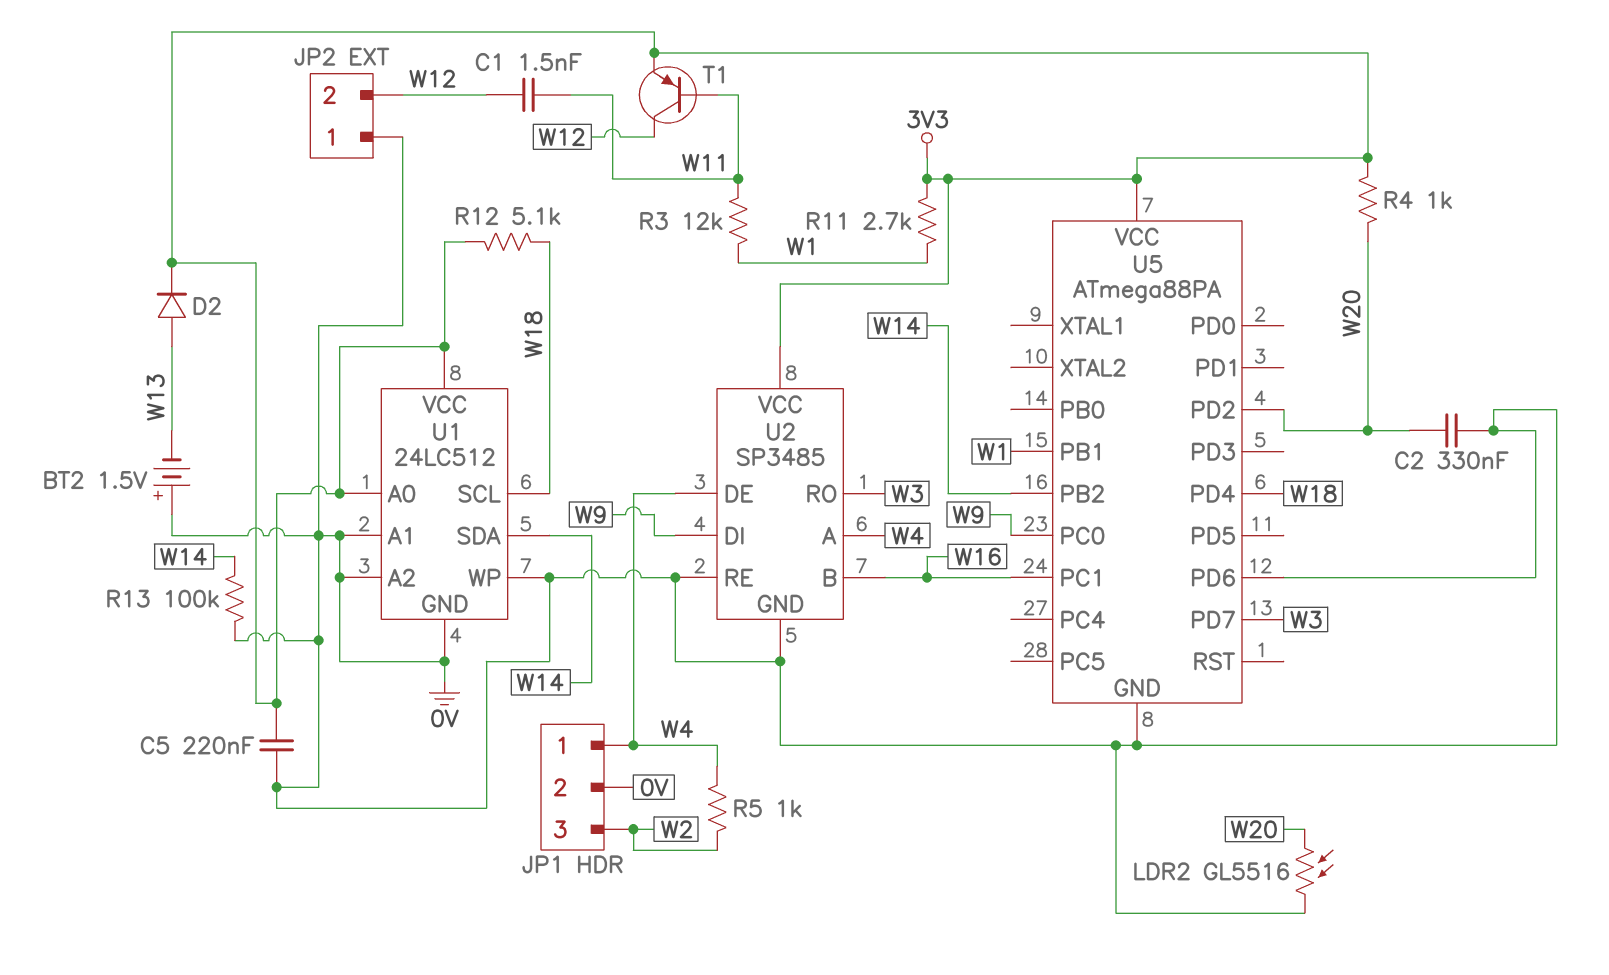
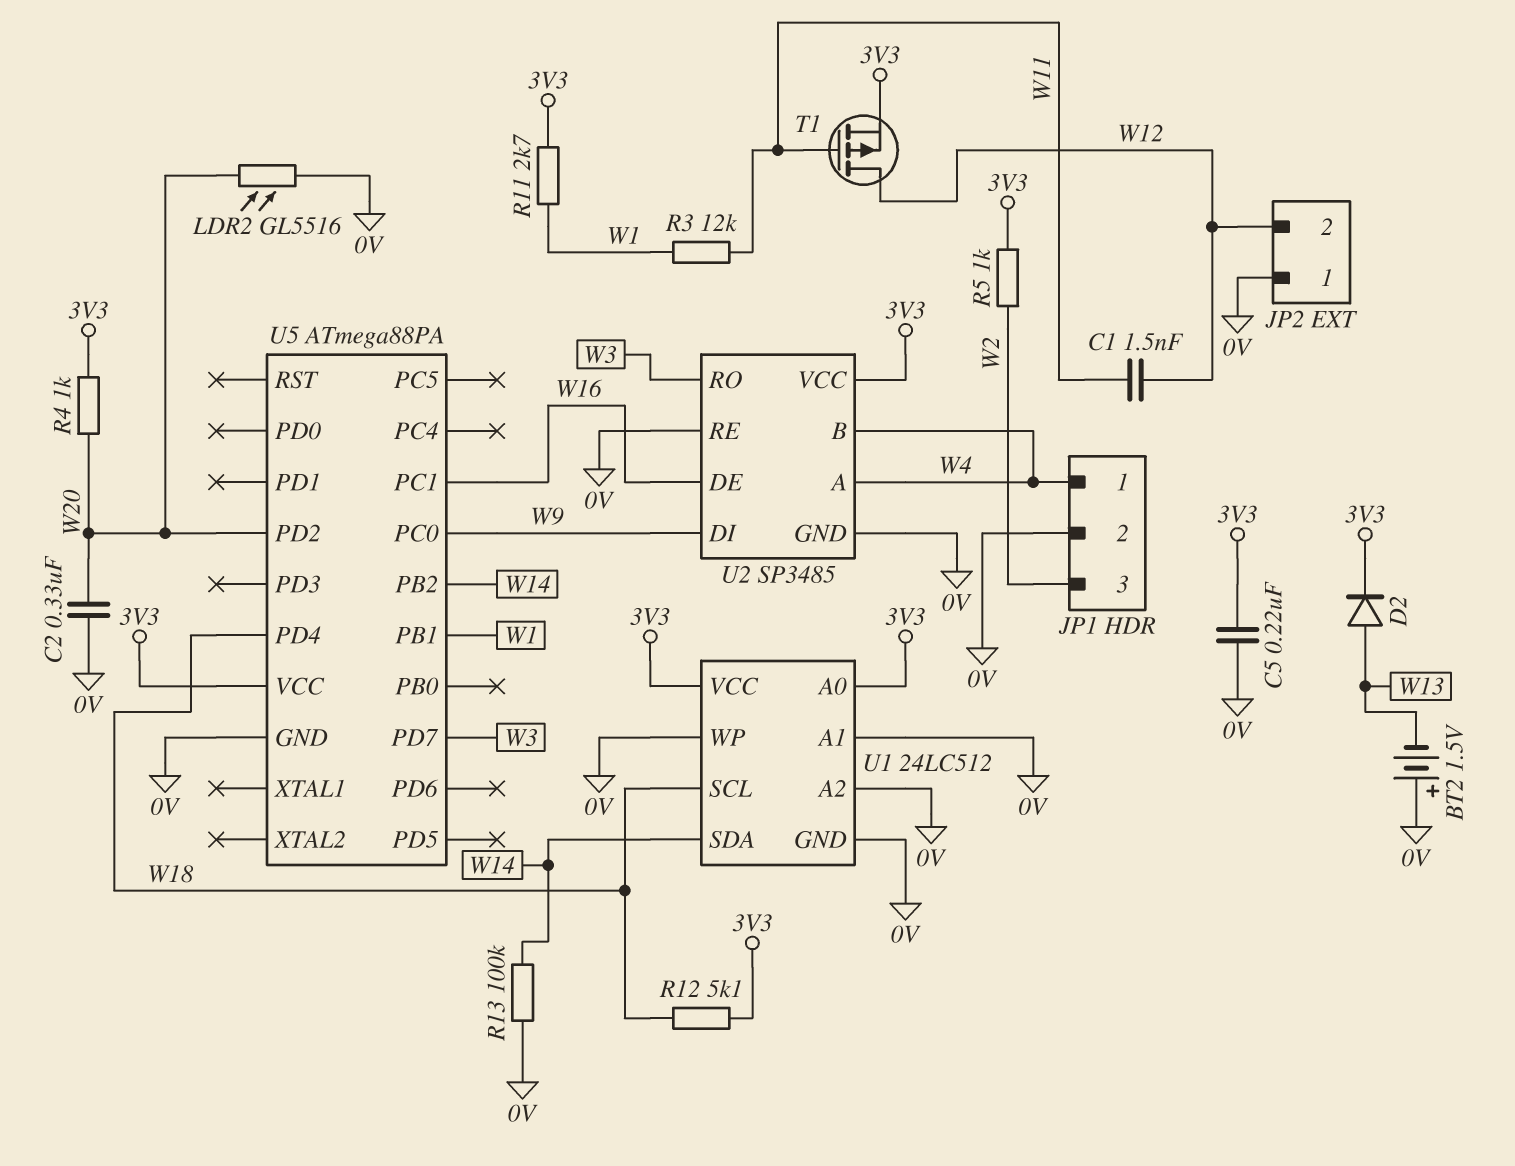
R5: 1k (W2, W4) -> 1k (3V3, W2)
T1: PNP (B W11, C W12, E 3V3) -> PMOS (G W11, D W12, S 3V3)
U2 pin B: W16 -> W4
U2 pin DE: W4 -> W16
U5 pin PD6: 0V -> none

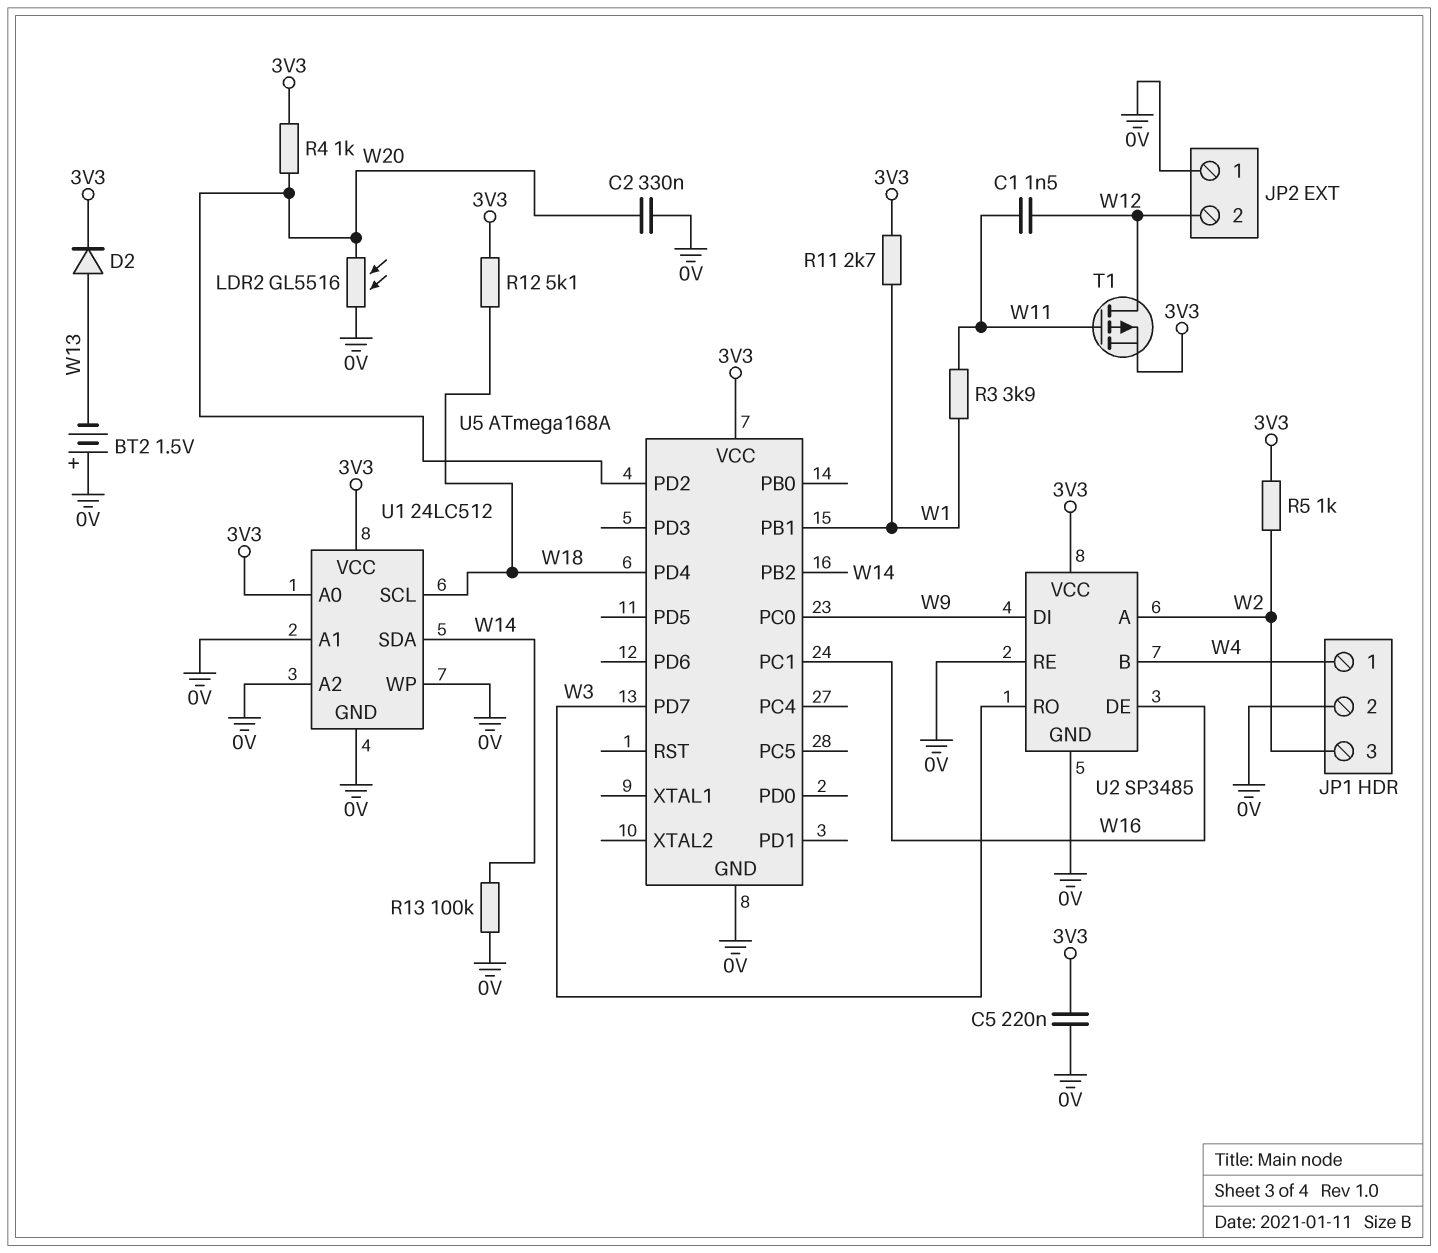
R3: 12k (W1, W11) -> 3.9k (W1, W11)
U2 pin A: W4 -> W2
U5: ATmega88PA -> ATmega168A

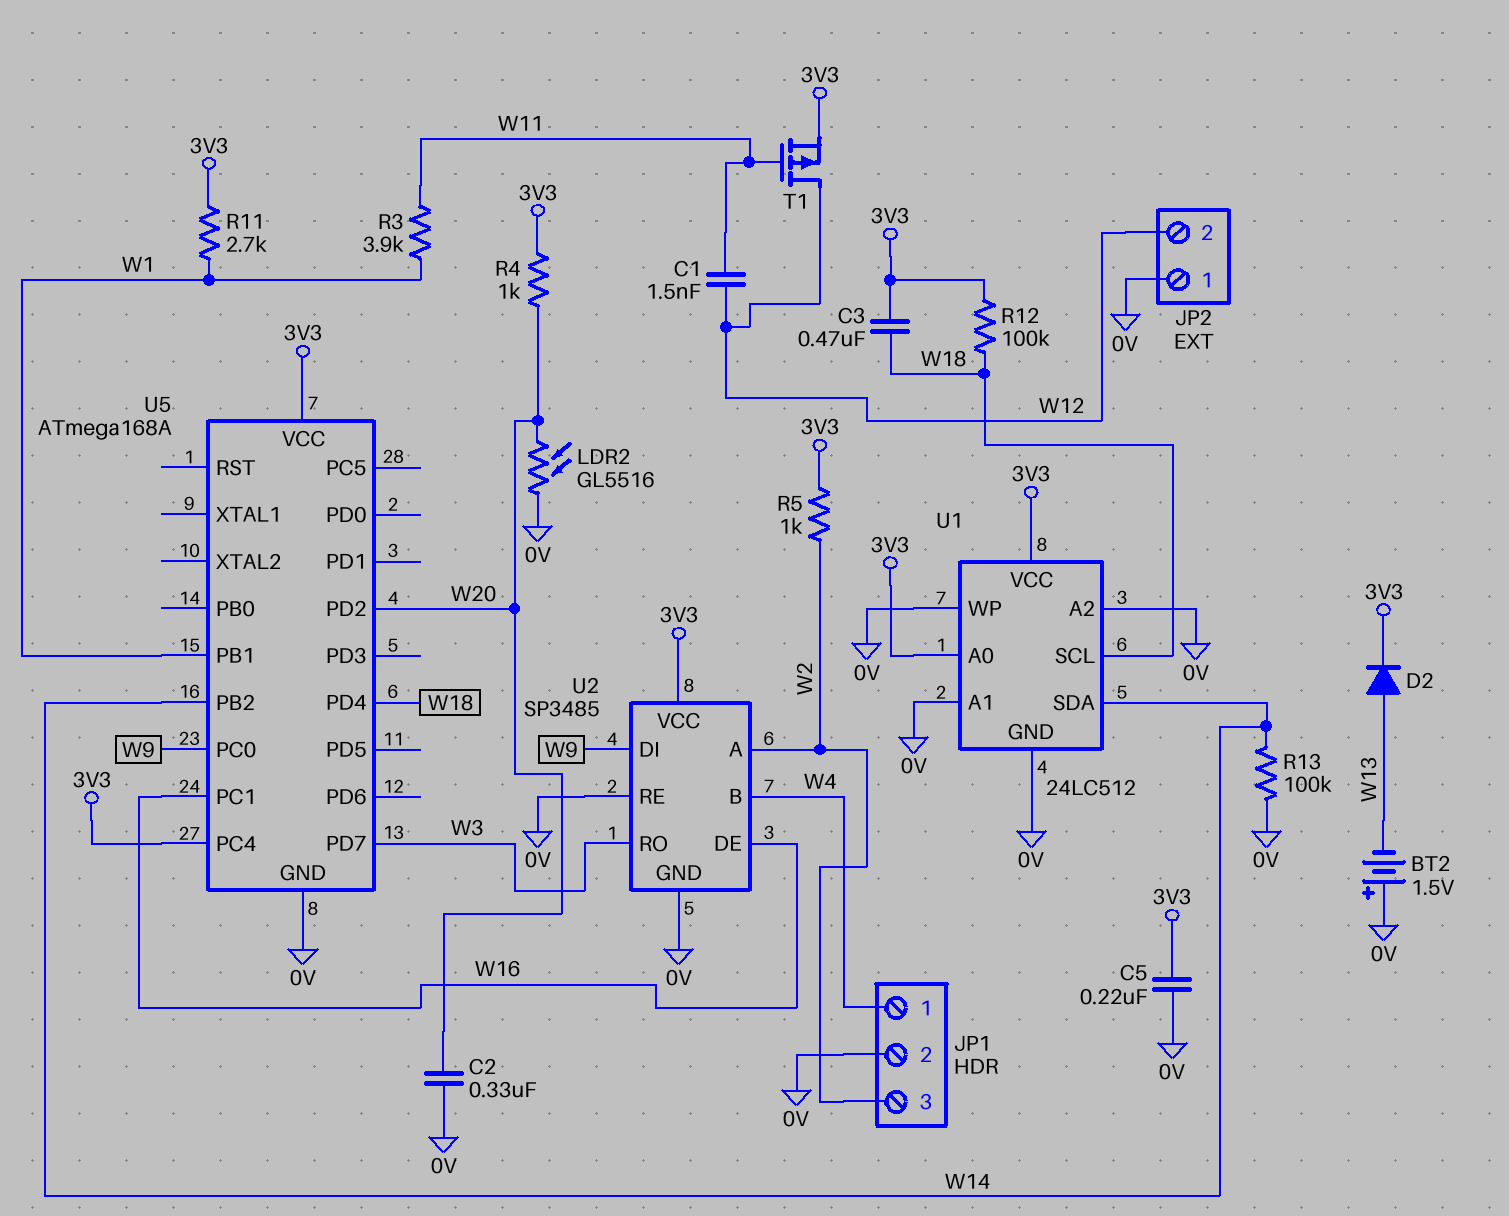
C3: none -> 470nF (3V3, W18)
R12: 5.1k (3V3, W18) -> 100k (3V3, W18)
U5 pin PC4: none -> 3V3

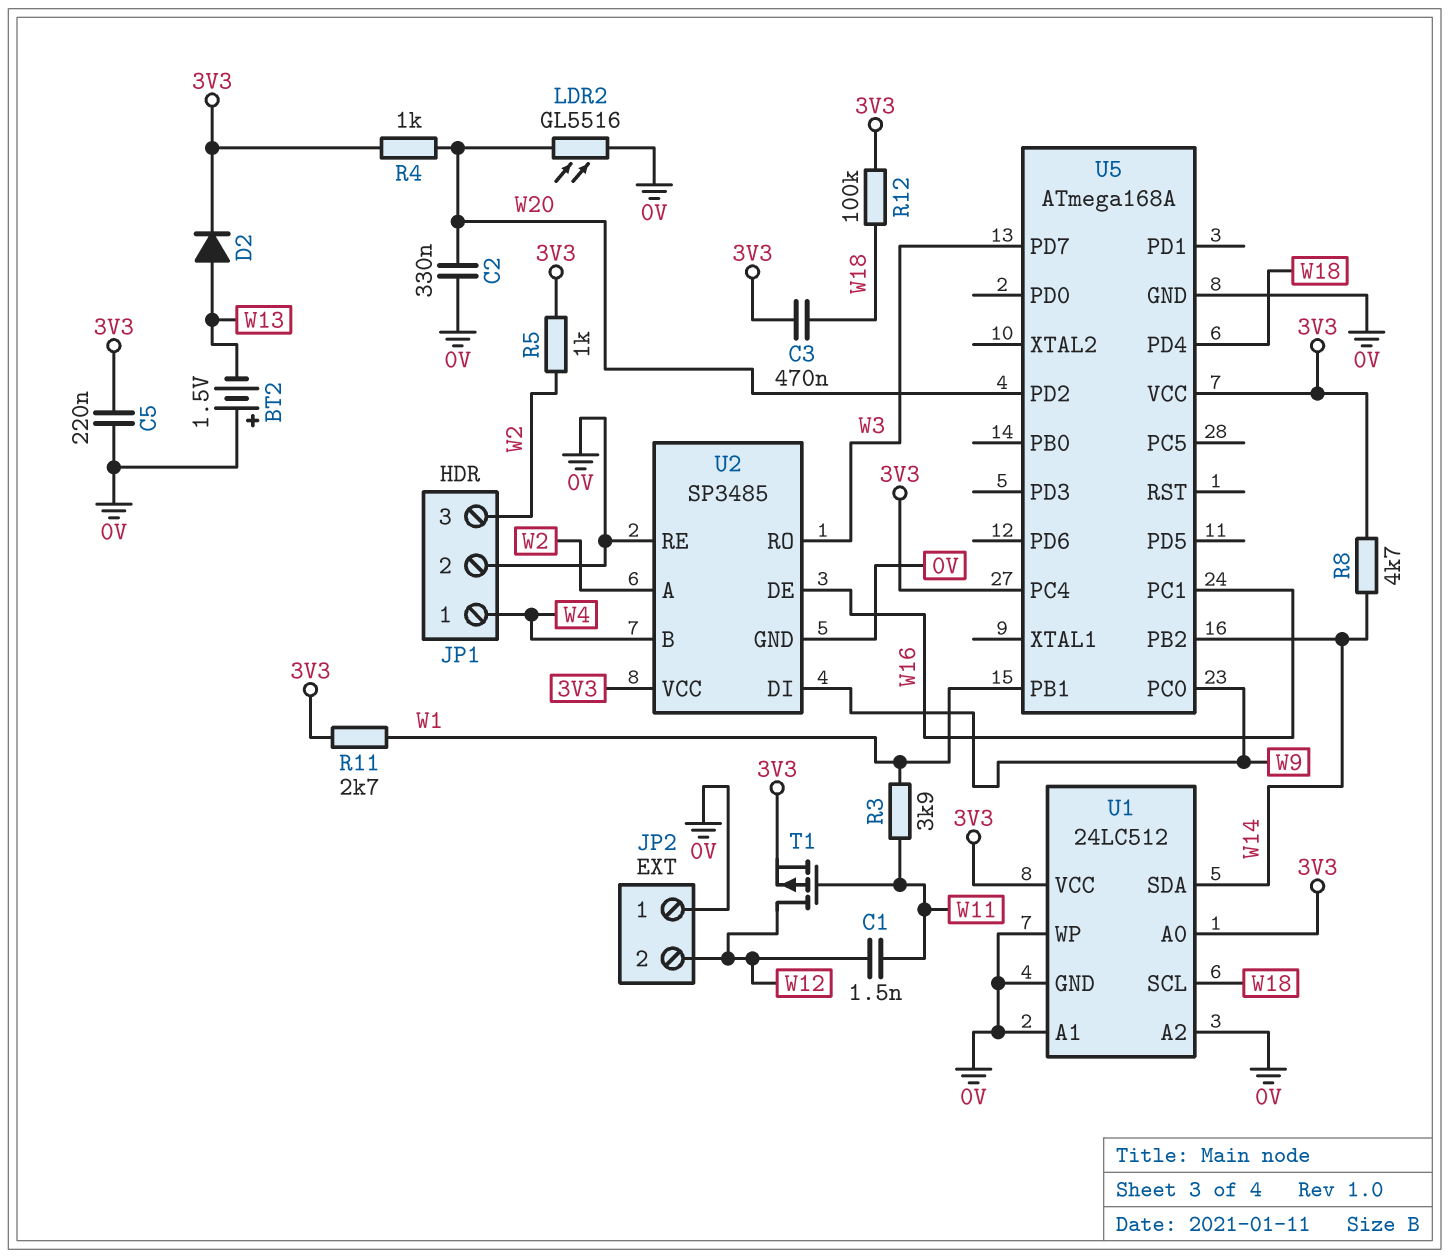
R8: none -> 4.7k (3V3, W14)
R13: 100k (0V, W14) -> none

